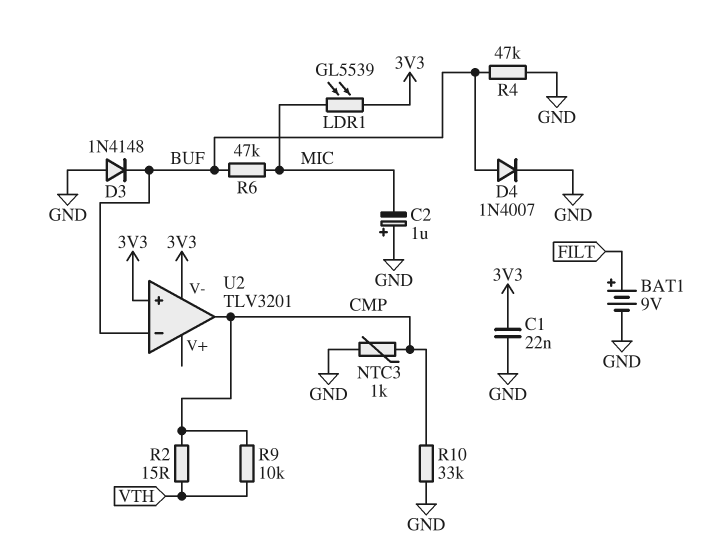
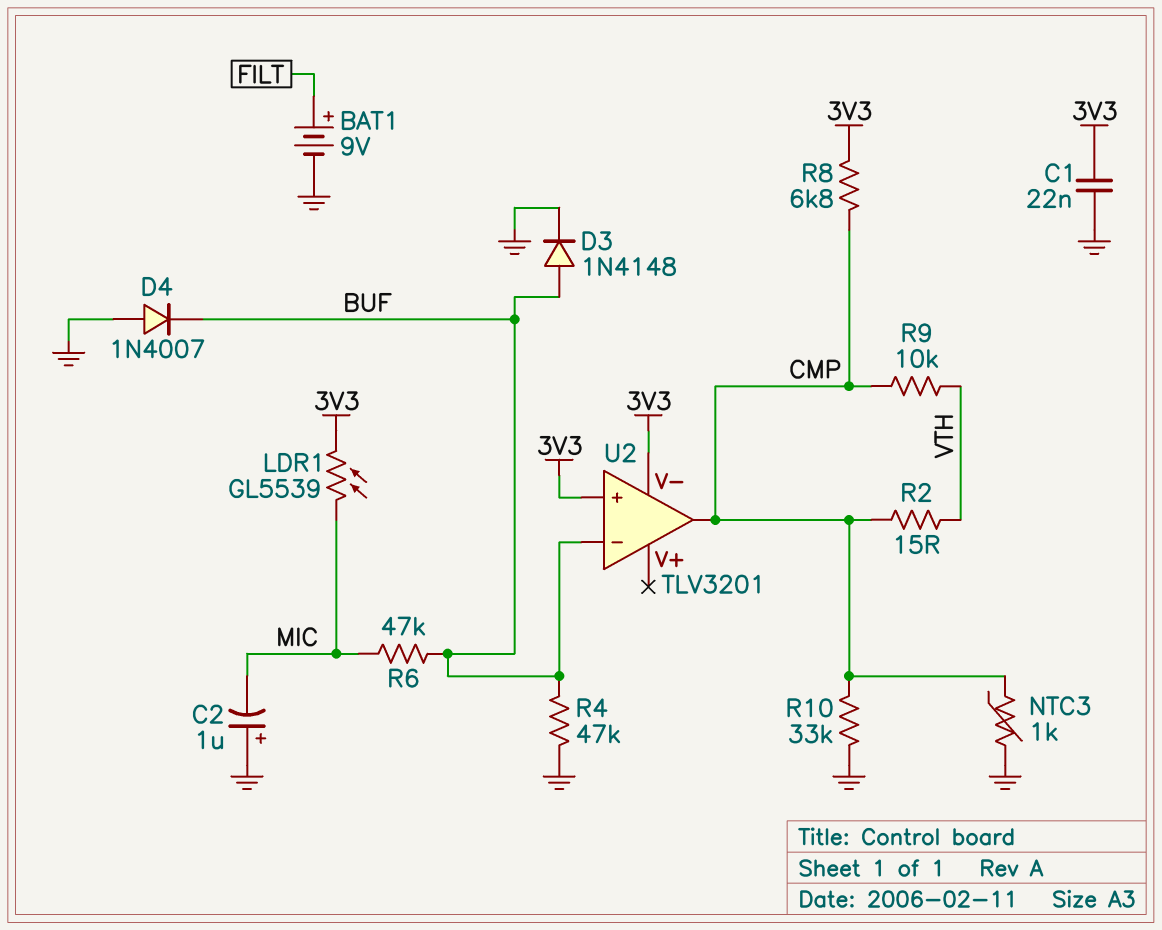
D3: diode 1N4148 (A GND, K BUF) -> diode 1N4148 (A BUF, K GND)
D4: diode 1N4007 (A BUF, K GND) -> diode 1N4007 (A GND, K BUF)
R8: none -> 6.8k (3V3, CMP)

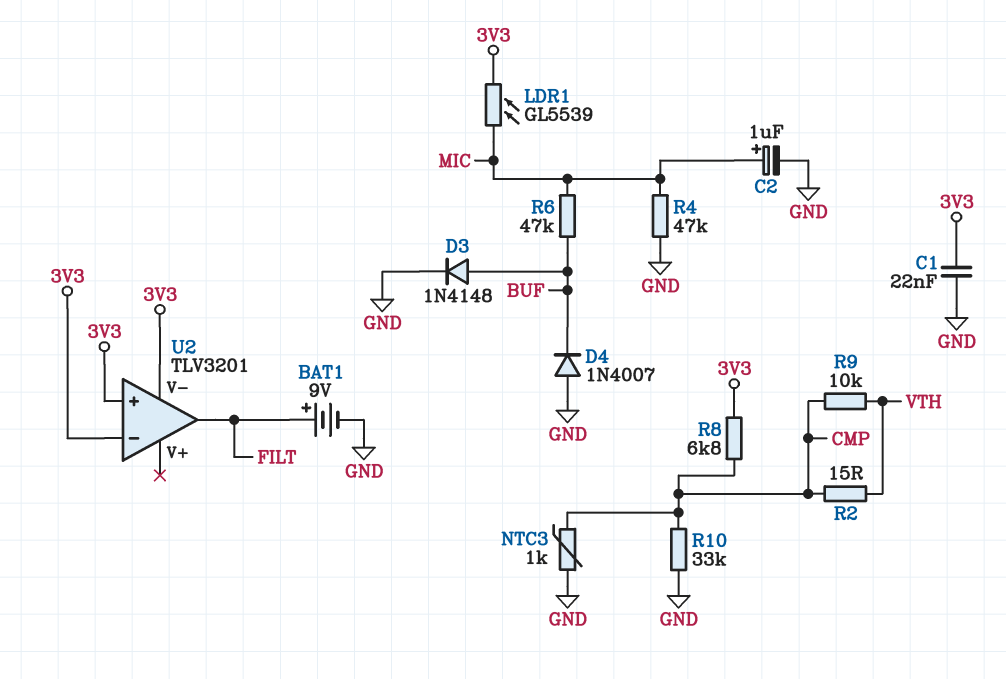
C2: 1uF (plus GND, minus MIC) -> 1uF (plus MIC, minus GND)
R4: 47k (BUF, GND) -> 47k (GND, MIC)
U2 pin in-: BUF -> 3V3
U2 pin out: CMP -> FILT

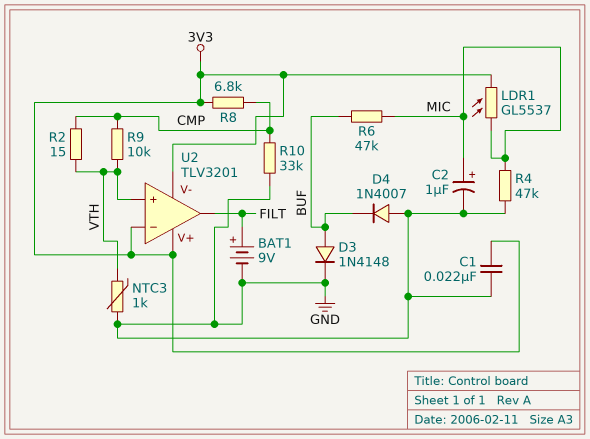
LDR1: GL5539 (3V3, MIC) -> GL5537 (3V3, MIC)
NTC3: 1k (CMP, GND) -> 1k (GND, VTH)
U2 pin V+: none -> 3V3
U2 pin in+: 3V3 -> VTH

